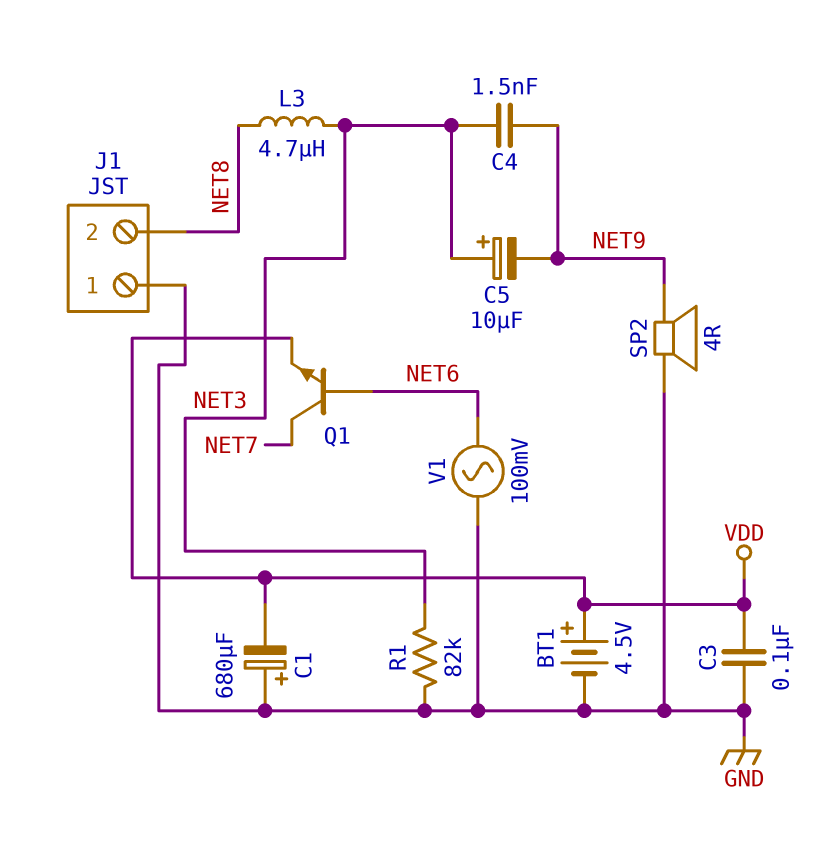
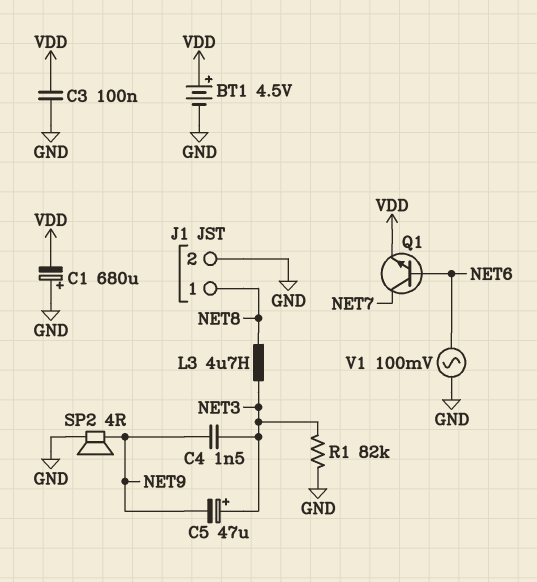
C5: 10uF (plus NET3, minus NET9) -> 47uF (plus NET3, minus NET9)
J1 pin 1: GND -> NET8
J1 pin 2: NET8 -> GND

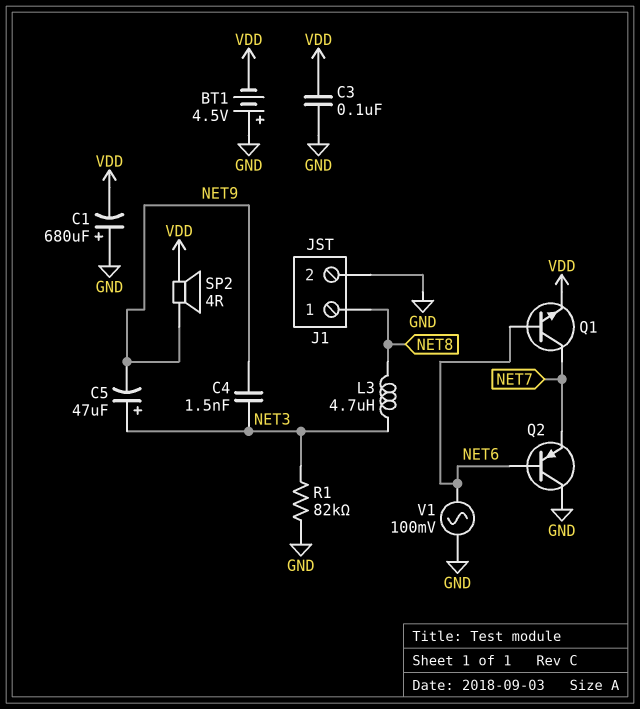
BT1: 4.5V (plus VDD, minus GND) -> 4.5V (plus GND, minus VDD)
Q2: none -> PNP (B NET6, C GND, E NET7)
SP2: speaker 4R (GND, NET9) -> speaker 4R (NET9, VDD)

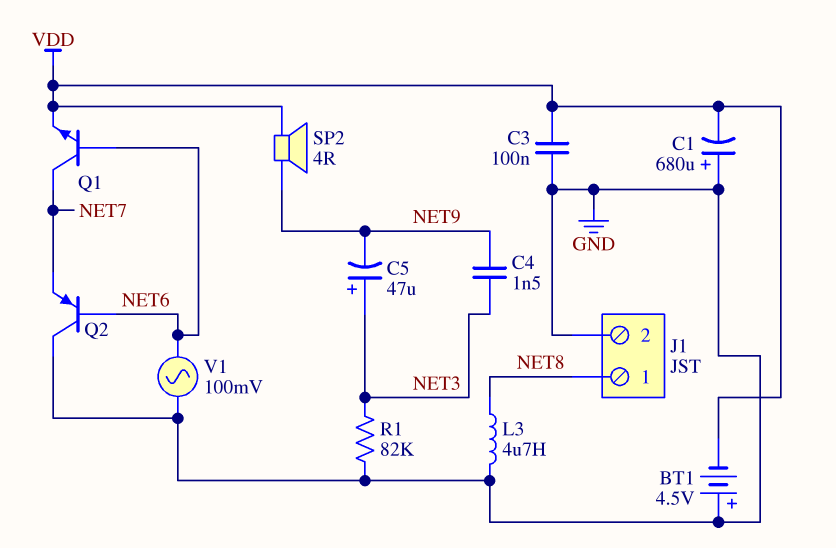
L3: 4.7uH (NET3, NET8) -> 4.7uH (GND, NET8)

